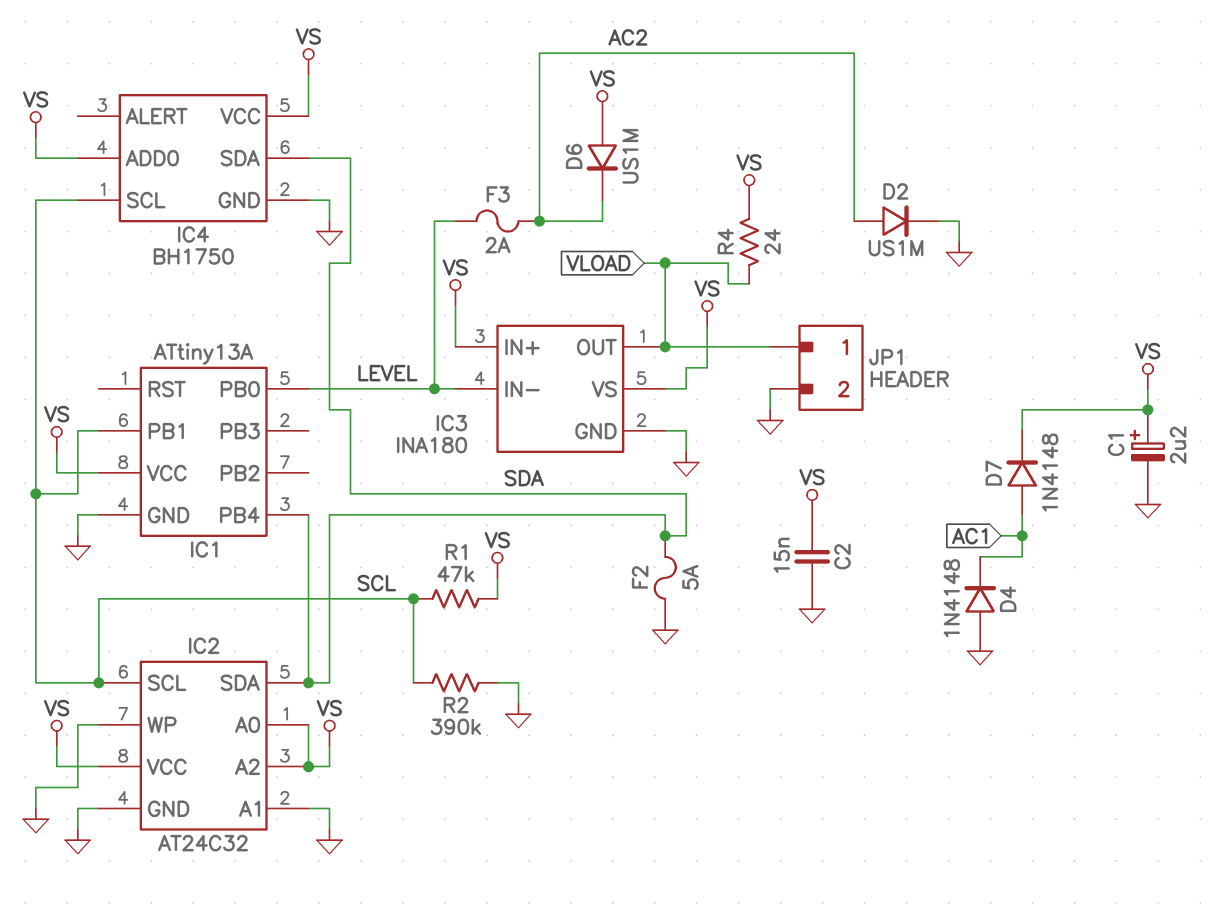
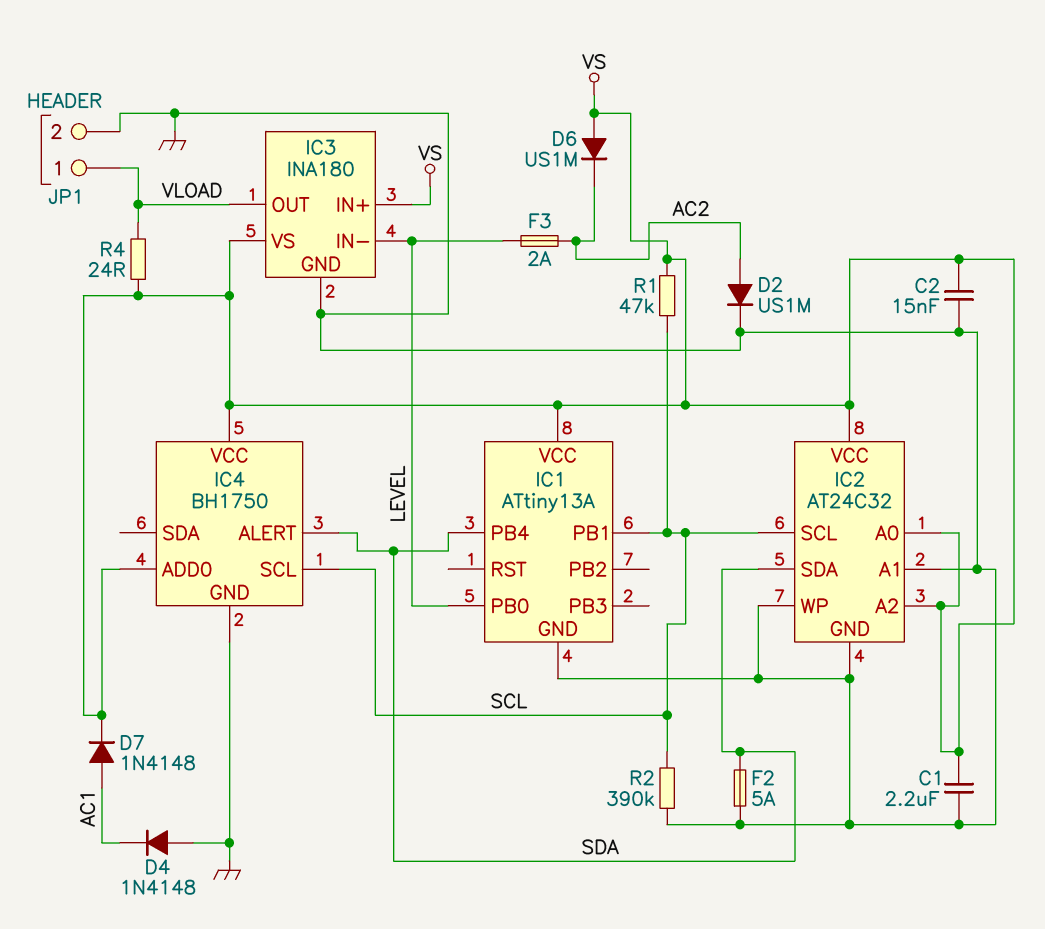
C1: 2.2uF (plus VS, minus GND) -> 2.2uF (GND, VS)
IC4 pin ALERT: none -> SDA
IC4 pin SDA: SDA -> none

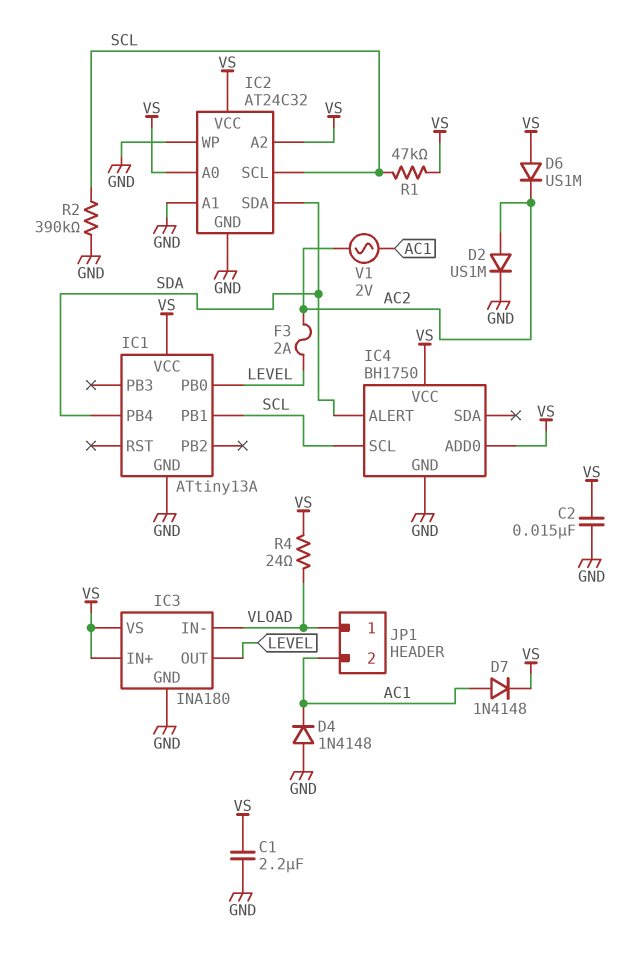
F2: 5A (GND, SDA) -> none
IC3 pin IN-: LEVEL -> VLOAD
IC3 pin OUT: VLOAD -> LEVEL
JP1 pin 2: GND -> AC1
V1: none -> AC 2V (AC1, AC2)

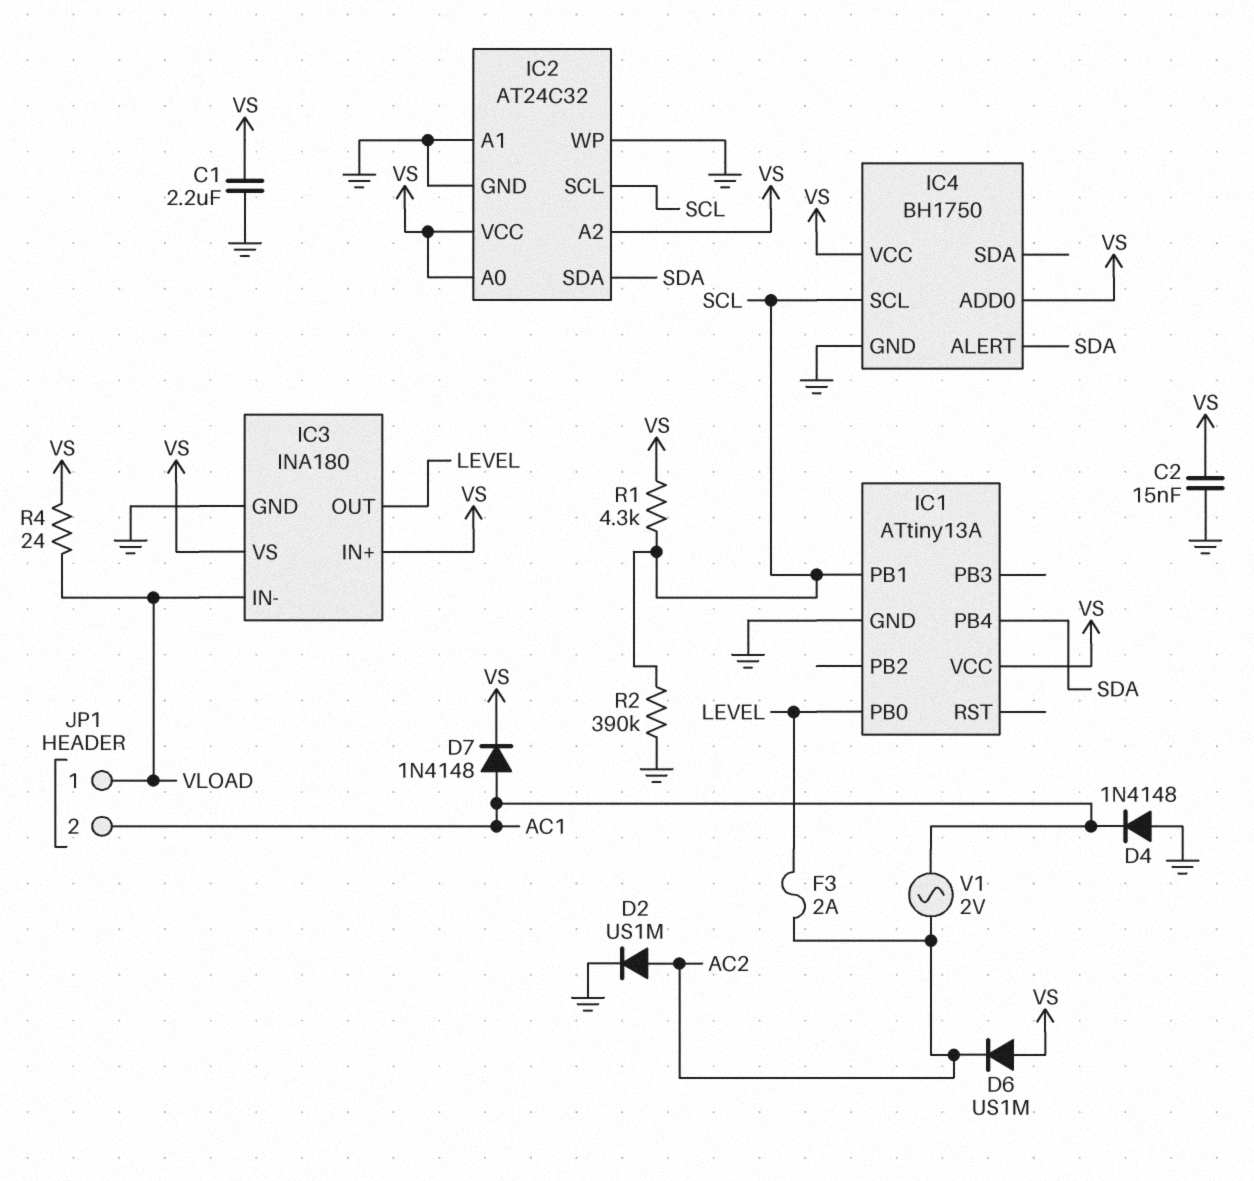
R1: 47k (SCL, VS) -> 4.3k (SCL, VS)

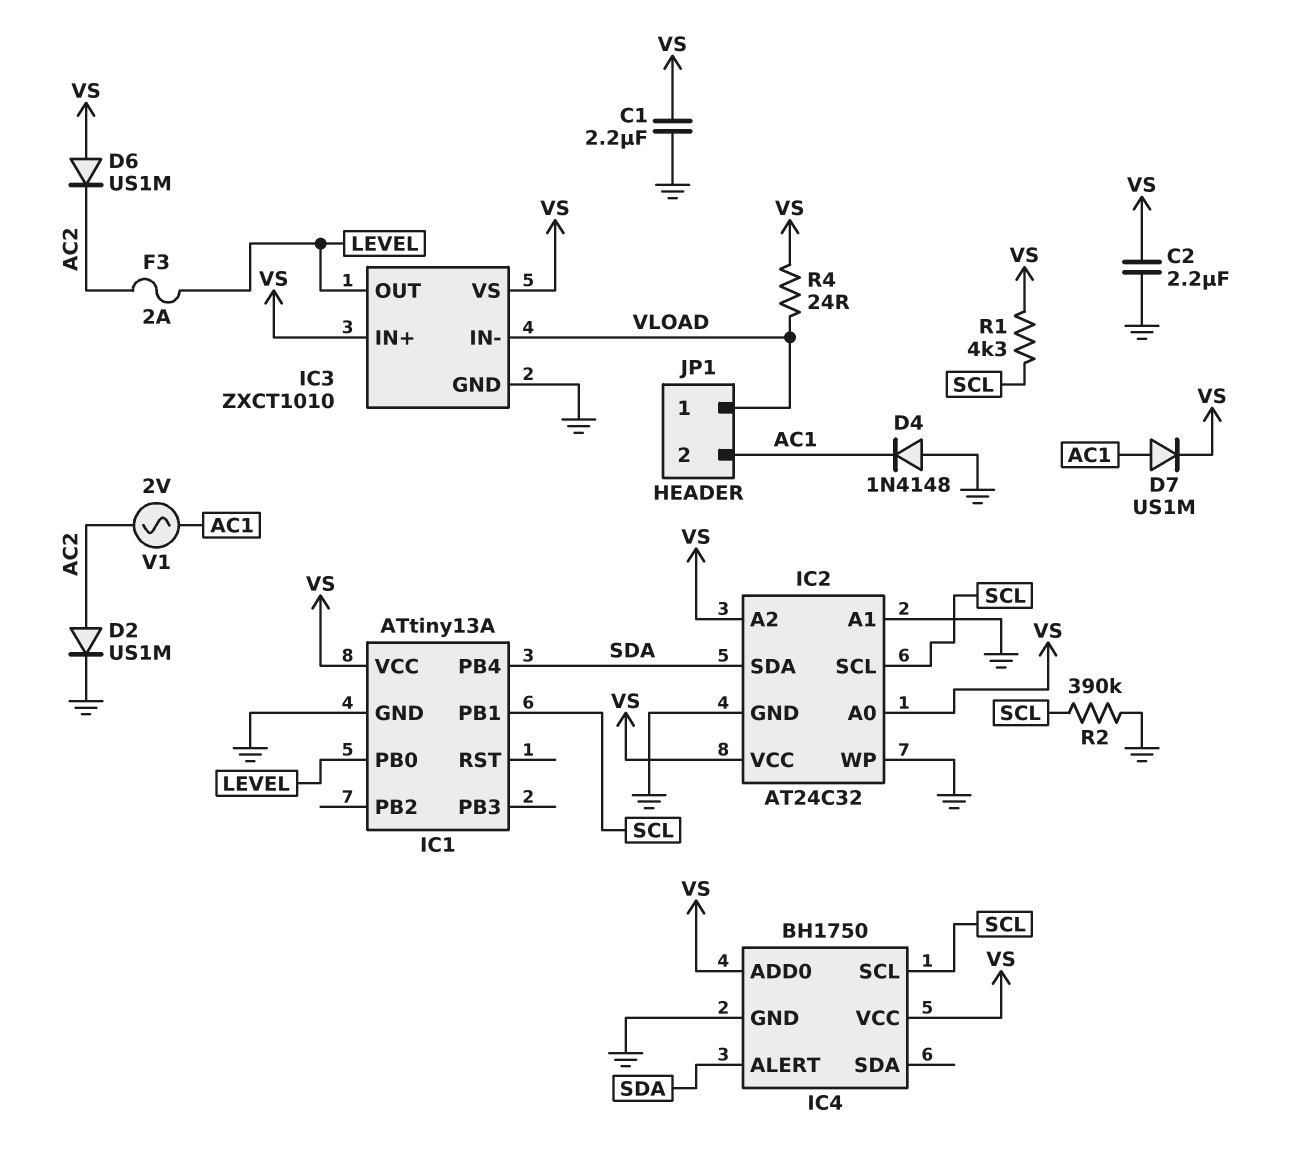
C2: 15nF (GND, VS) -> 2.2uF (GND, VS)
D7: diode 1N4148 (A AC1, K VS) -> diode US1M (A AC1, K VS)
IC3: INA180 -> ZXCT1010

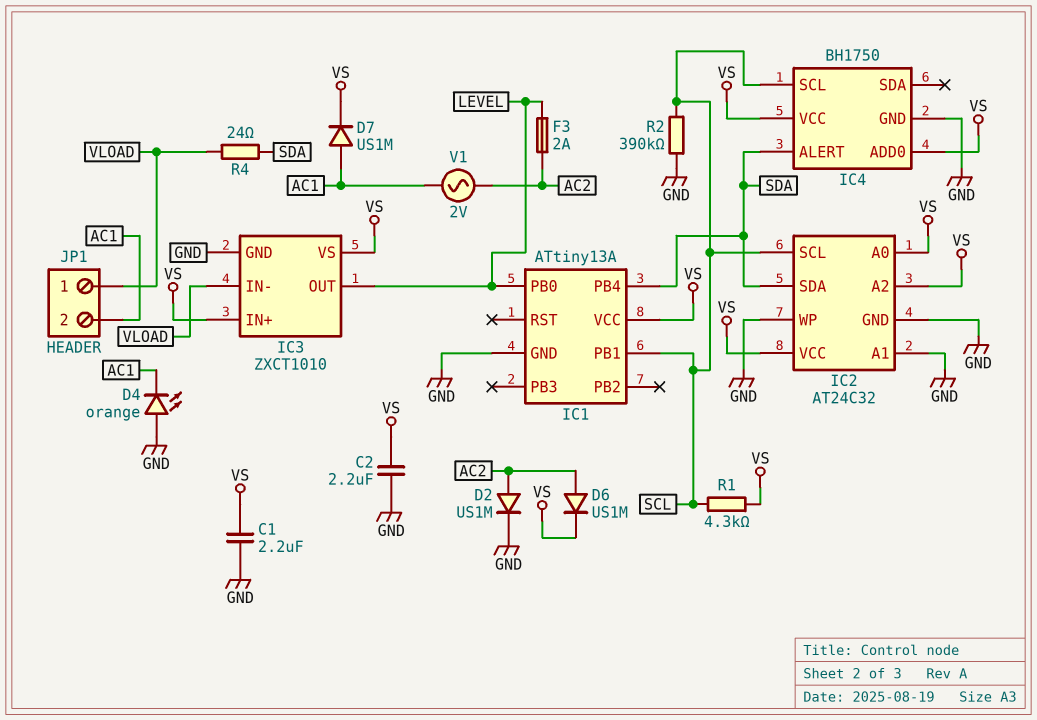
D4: diode 1N4148 (A GND, K AC1) -> LED orange (A GND, K AC1)
D6: diode US1M (A VS, K AC2) -> diode US1M (A AC2, K VS)
R4: 24 (VLOAD, VS) -> 24 (SDA, VLOAD)

